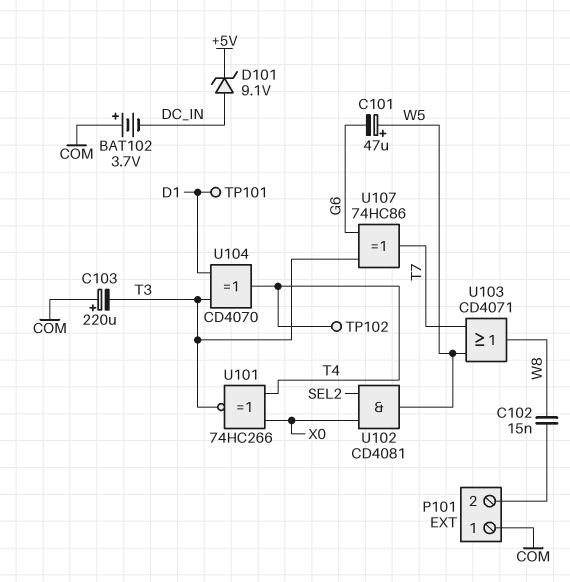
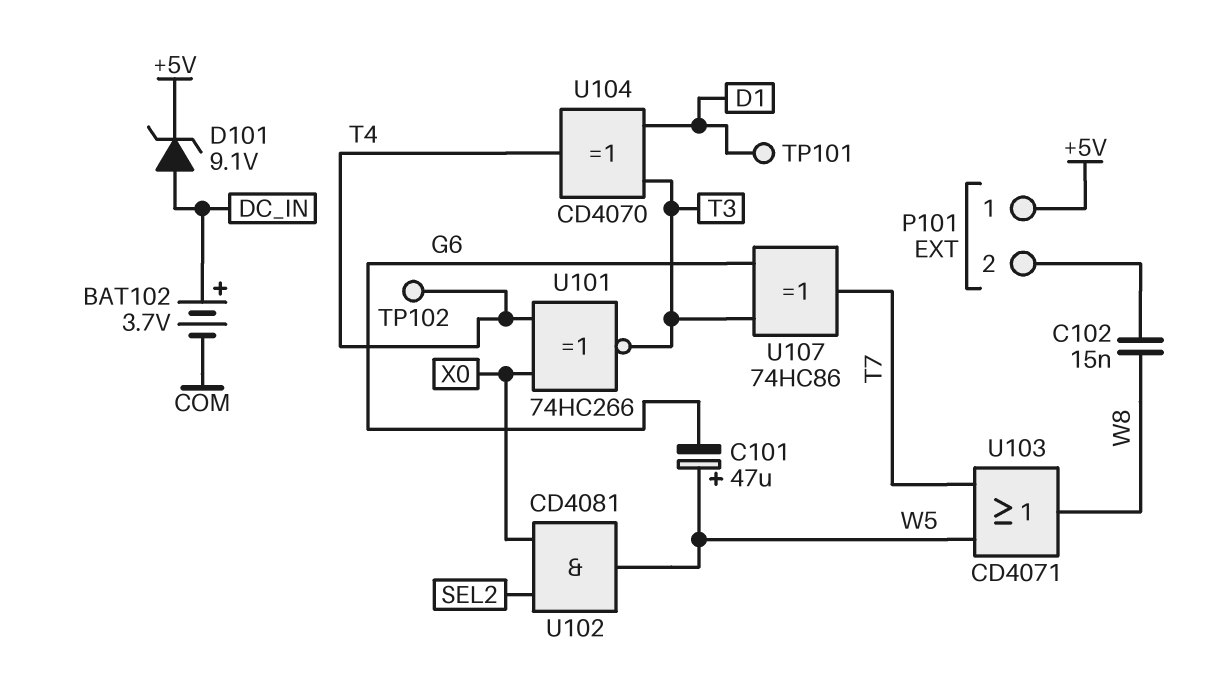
BAT102: 3.7V (plus COM, minus DC_IN) -> 3.7V (plus DC_IN, minus COM)
C103: 220uF (plus COM, minus T3) -> none
P101 pin 1: COM -> +5V

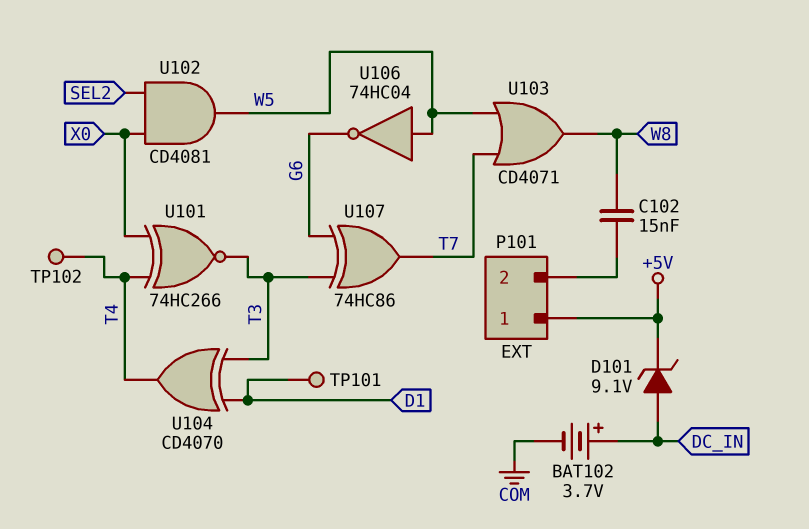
C101: 47uF (plus W5, minus G6) -> none
U106: none -> NOT 74HC04 (in W5, out G6)

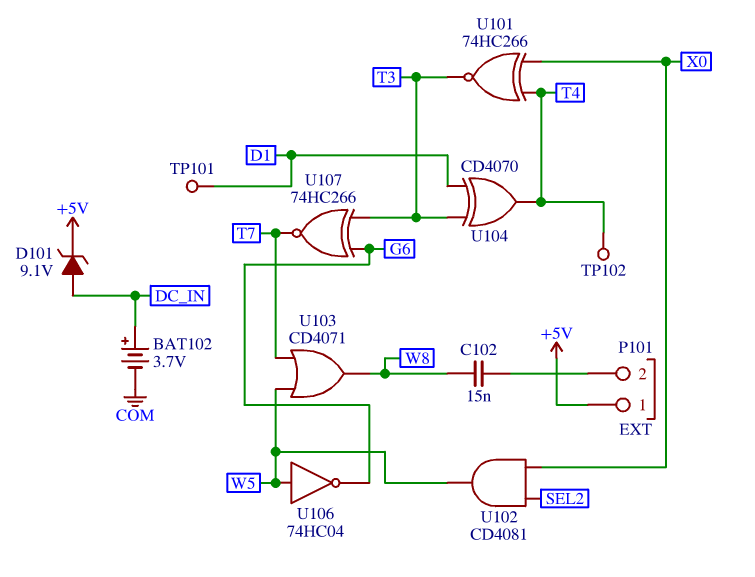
U107: XOR 74HC86 (in G6, in T3, out T7) -> XNOR 74HC266 (in G6, in T3, out T7)

